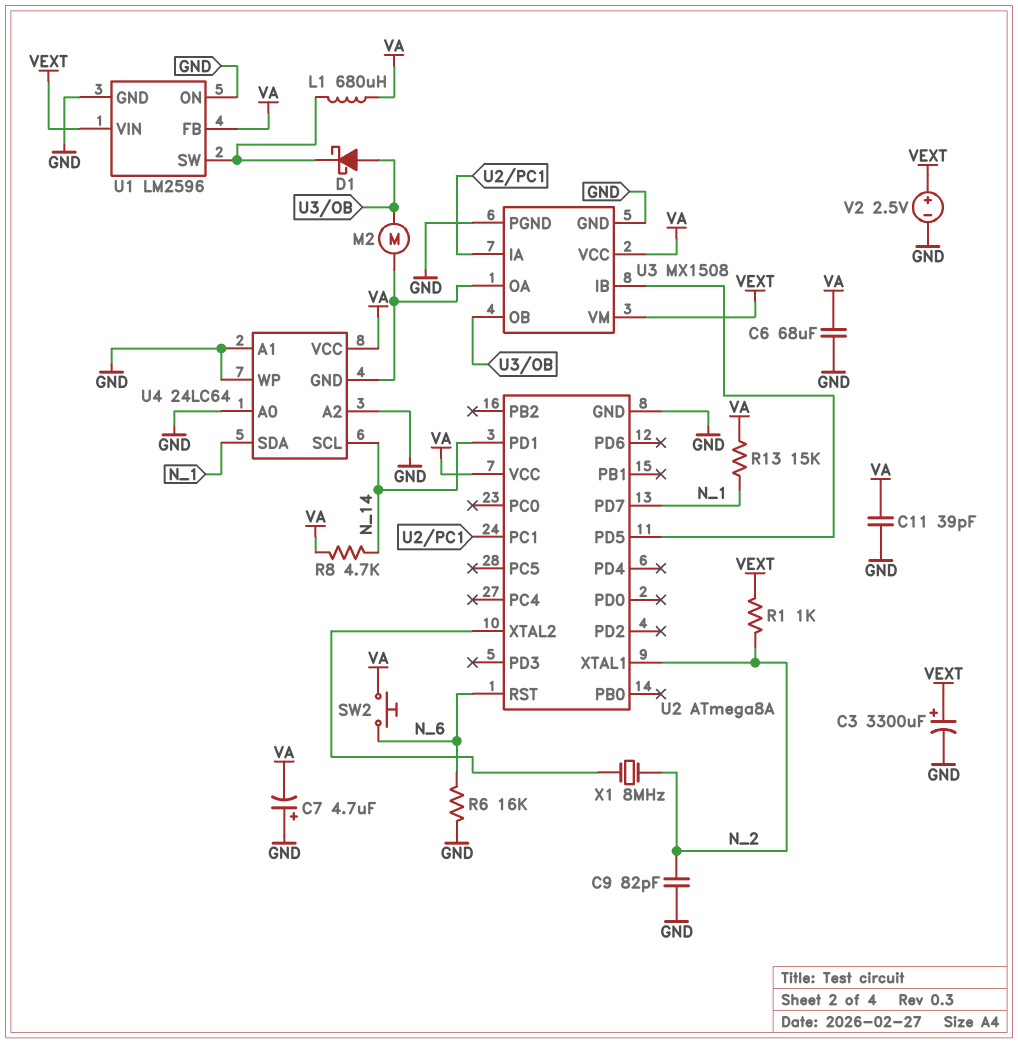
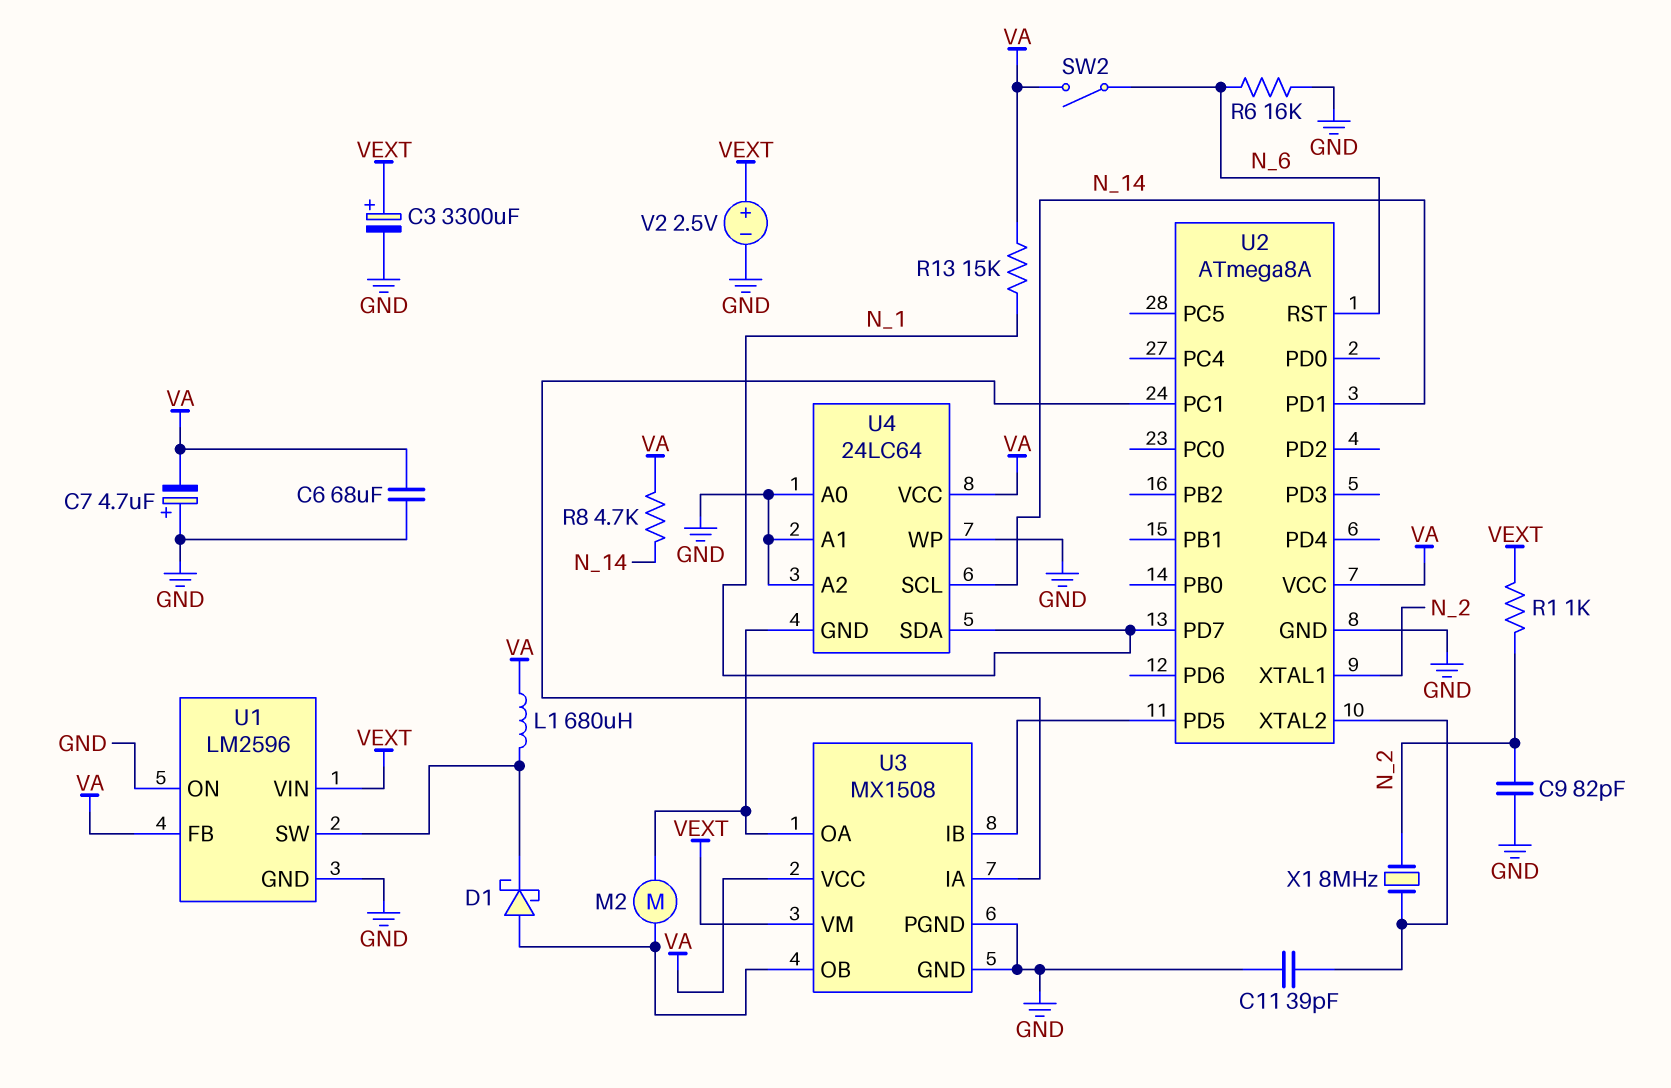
C11: 39pF (GND, VA) -> 39pF (GND, U2/XTAL2)
SW2: button (N_6, VA) -> switch (N_6, VA)

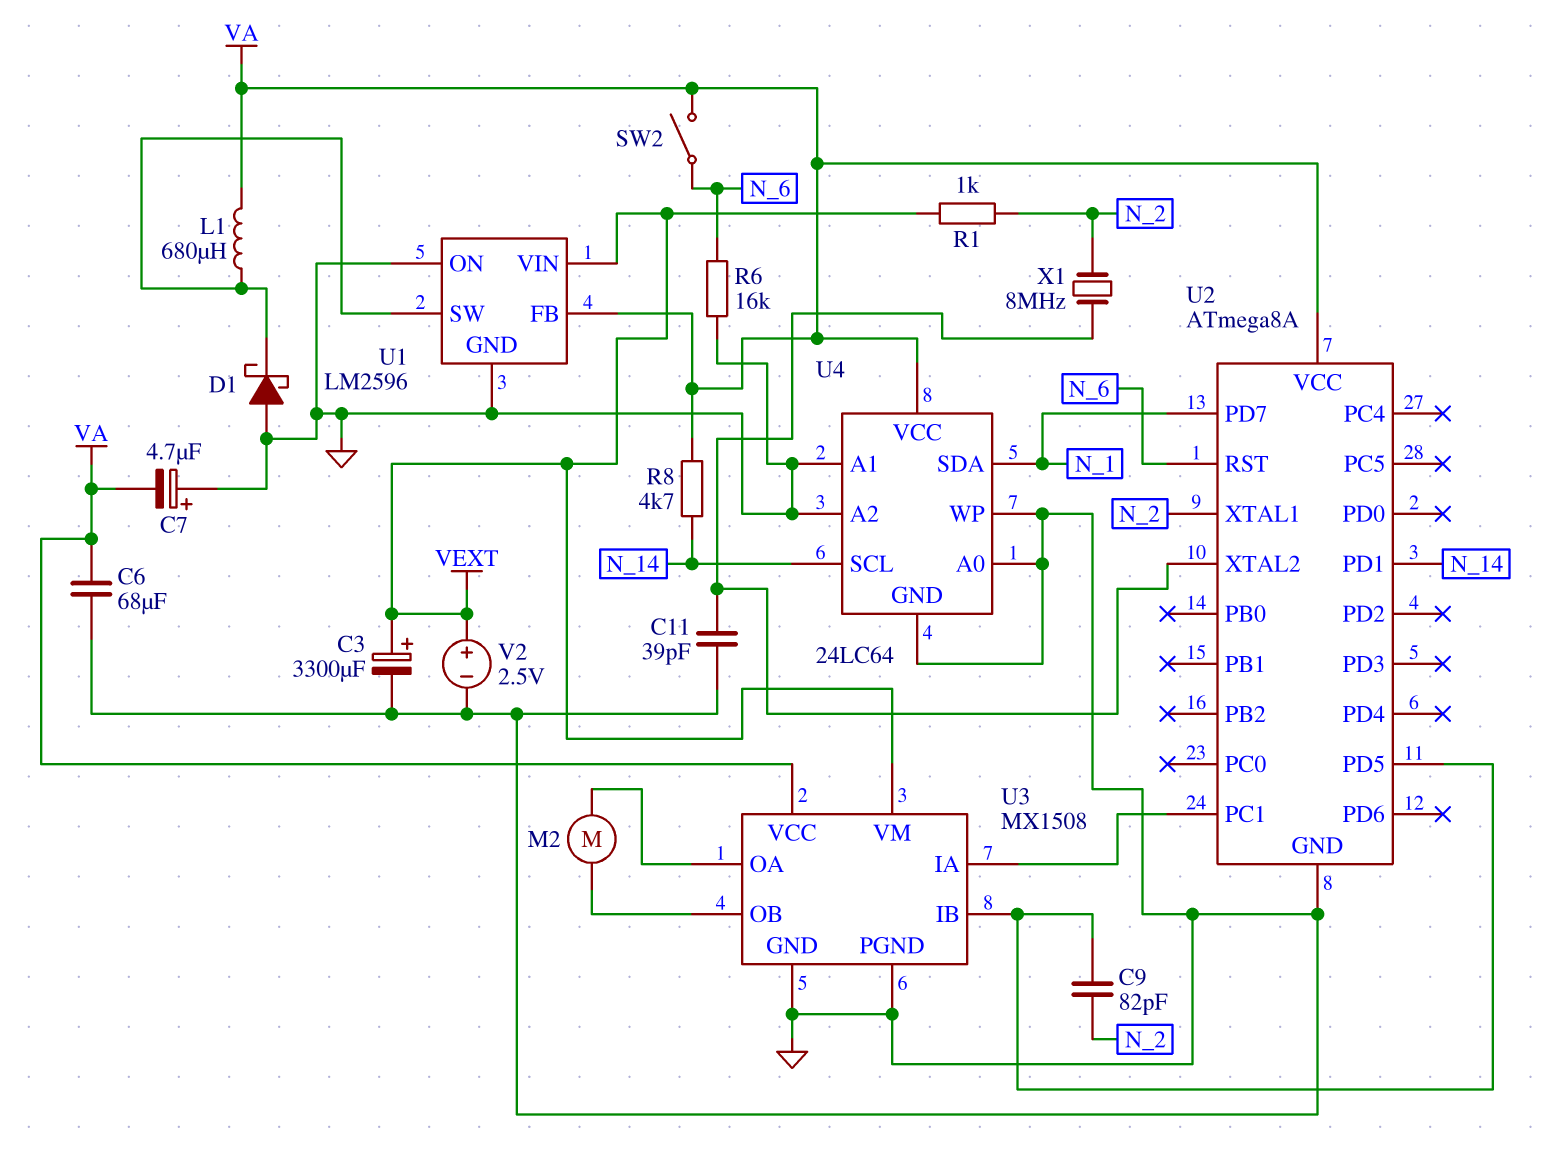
C9: 82pF (GND, N_2) -> 82pF (N_2, U2/PD5)
D1: schottky (A U3/OB, K U1/SW) -> schottky (A GND, K U1/SW)
R13: 15k (N_1, VA) -> none
U4 pin GND: U3/OA -> GND

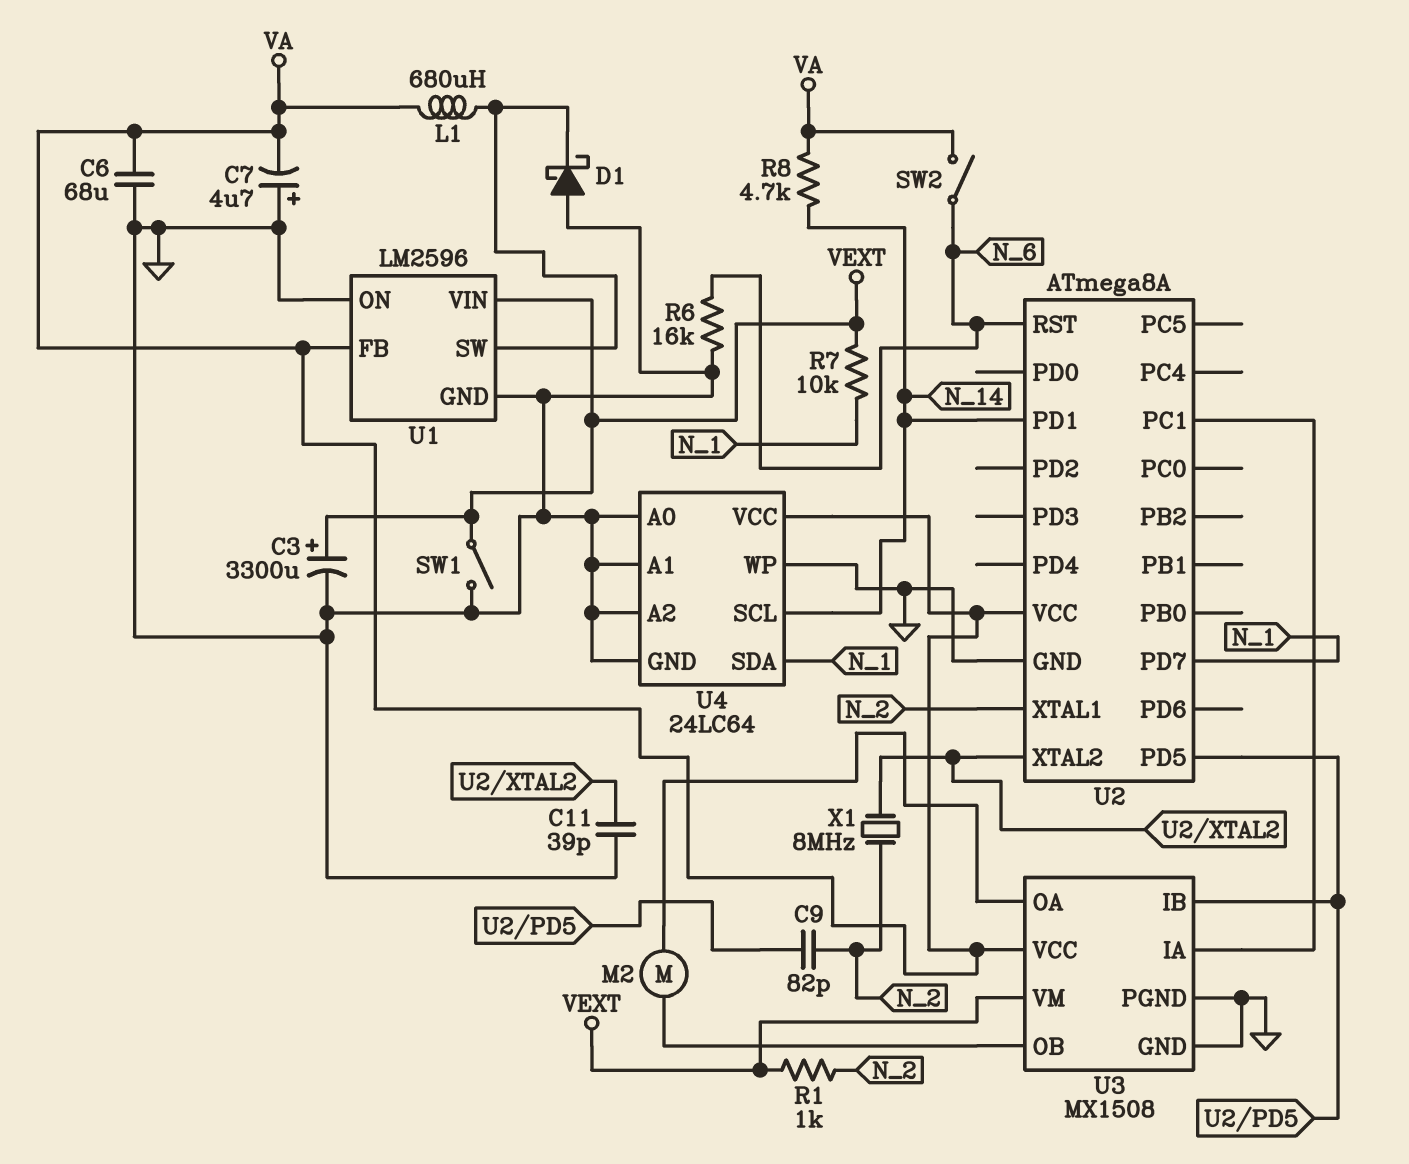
R7: none -> 10k (N_1, VEXT)
SW1: none -> switch (GND, VEXT)
V2: 2.5V (plus VEXT, minus GND) -> none

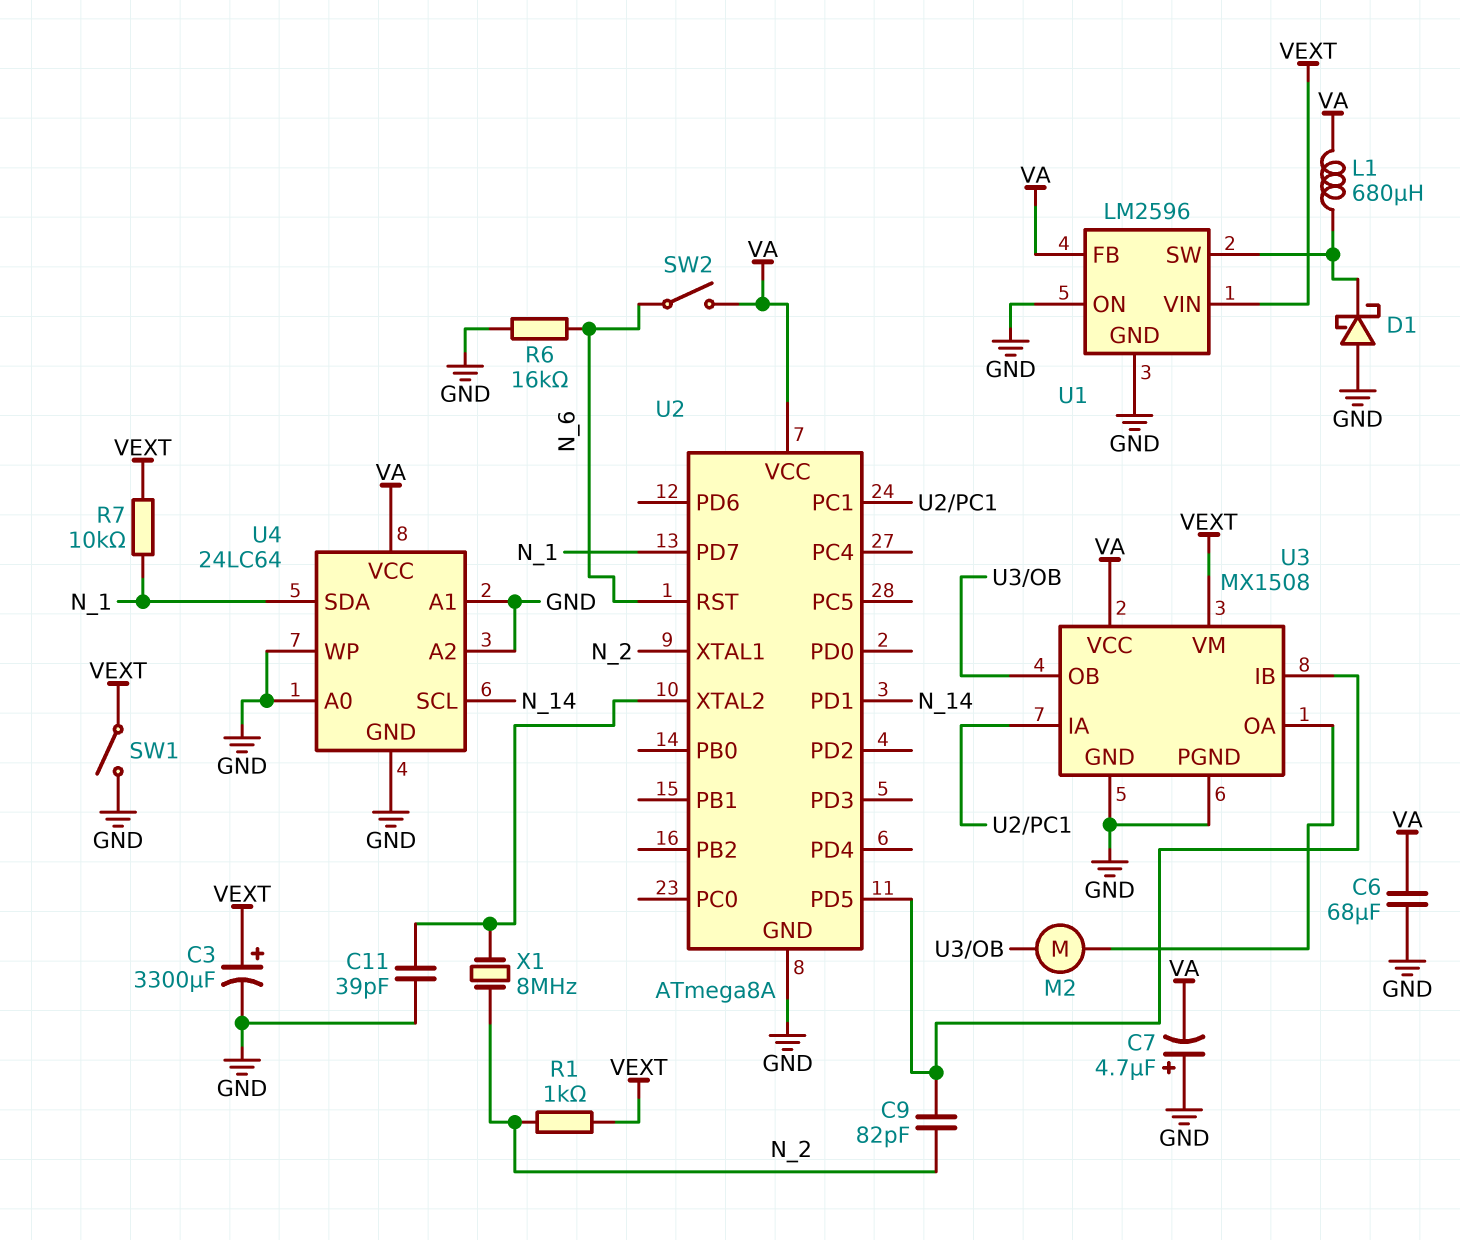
R8: 4.7k (N_14, VA) -> none

